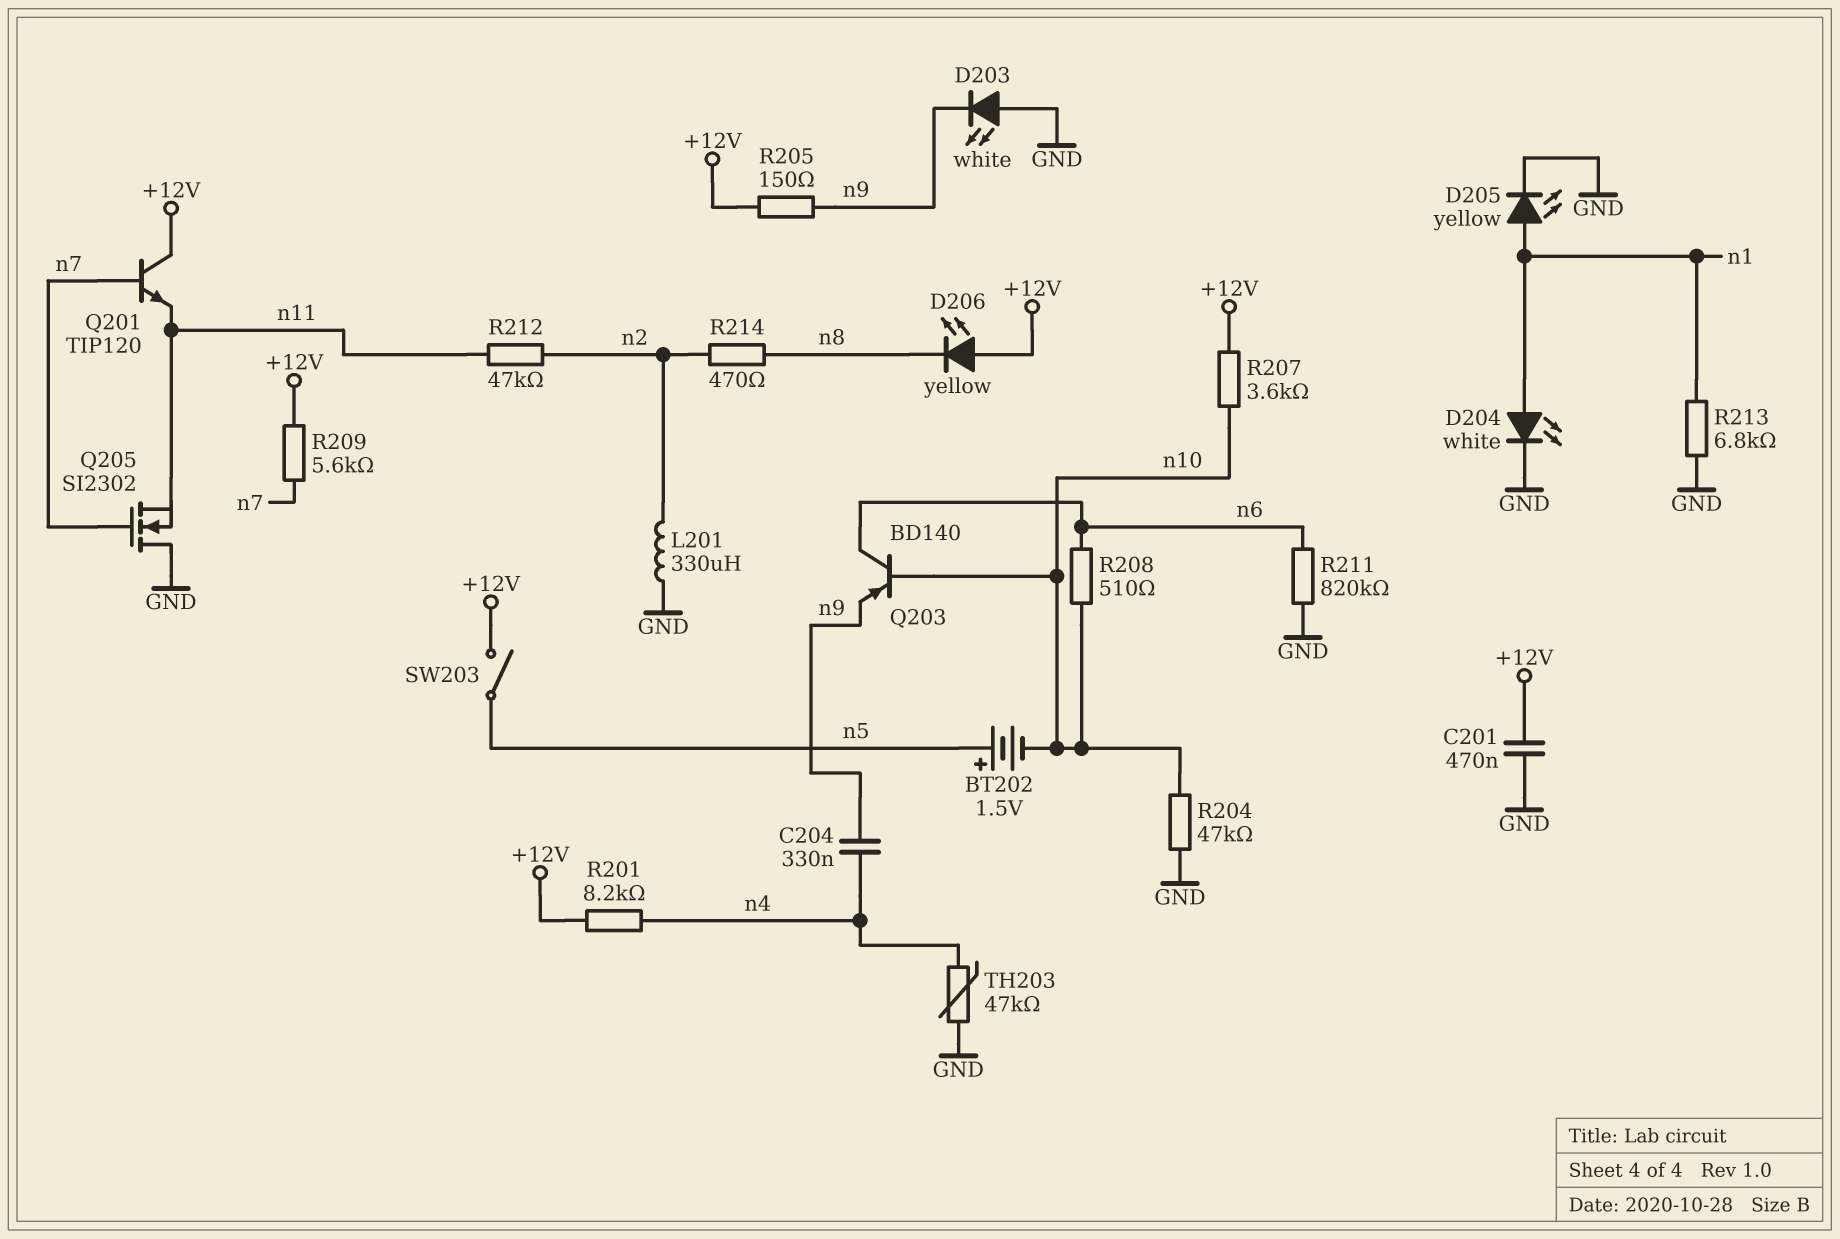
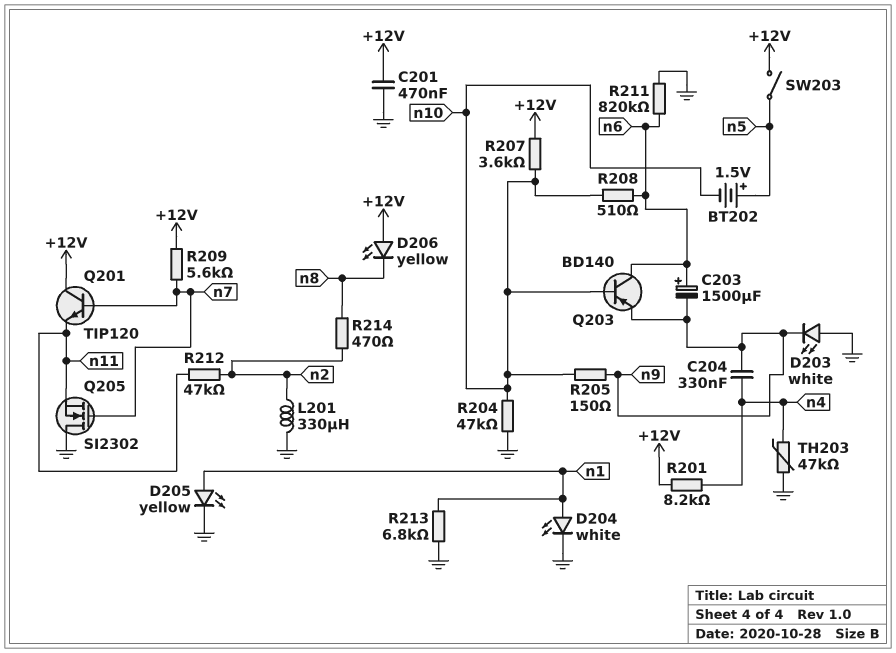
C203: none -> 1500uF (plus n6, minus n9)
R205: 150 (+12V, n9) -> 150 (n9, n10)

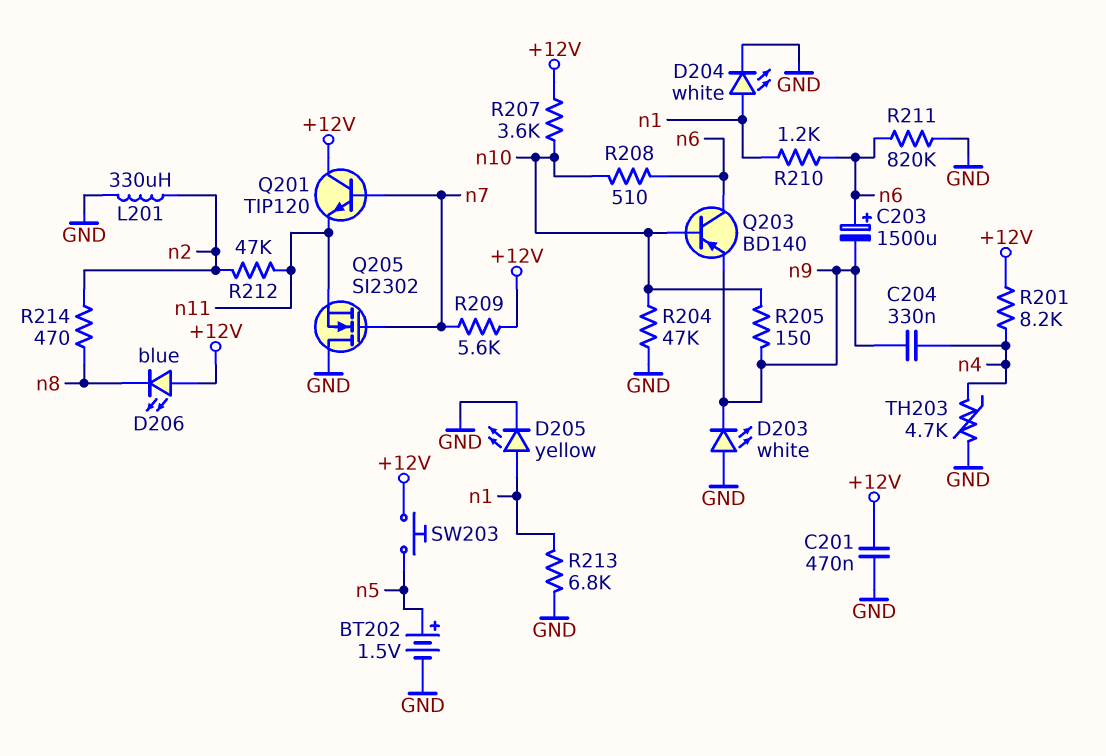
BT202: 1.5V (plus n5, minus n10) -> 1.5V (plus n5, minus GND)
D206: LED yellow (A +12V, K n8) -> LED blue (A +12V, K n8)
R210: none -> 1.2k (n1, n6)
SW203: switch (+12V, n5) -> button (+12V, n5)
TH203: 47k (GND, n4) -> 4.7k (GND, n4)

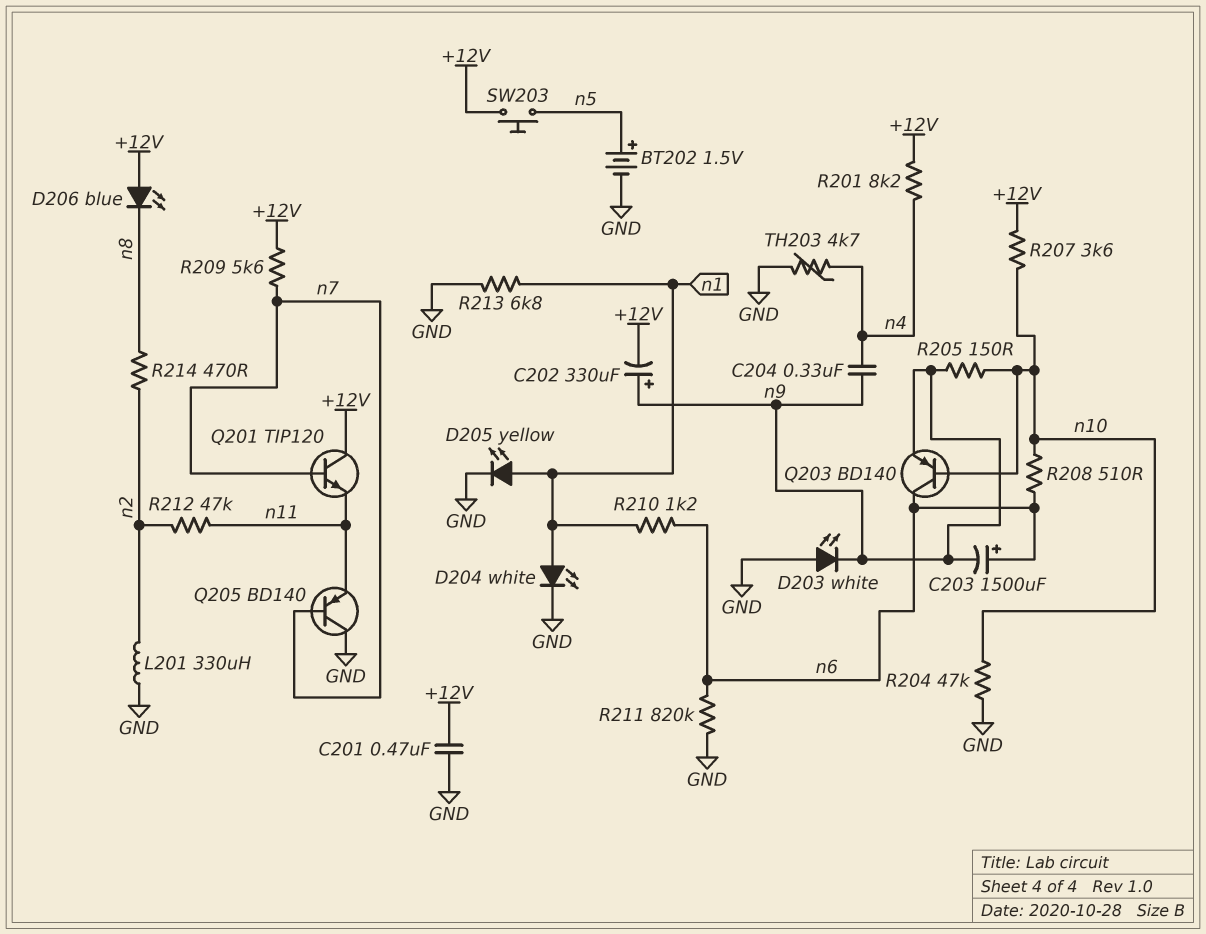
C202: none -> 330uF (plus n9, minus +12V)
Q205: NMOS SI2302 (G n7, D GND, S n11) -> PNP BD140 (B n7, C GND, E n11)

